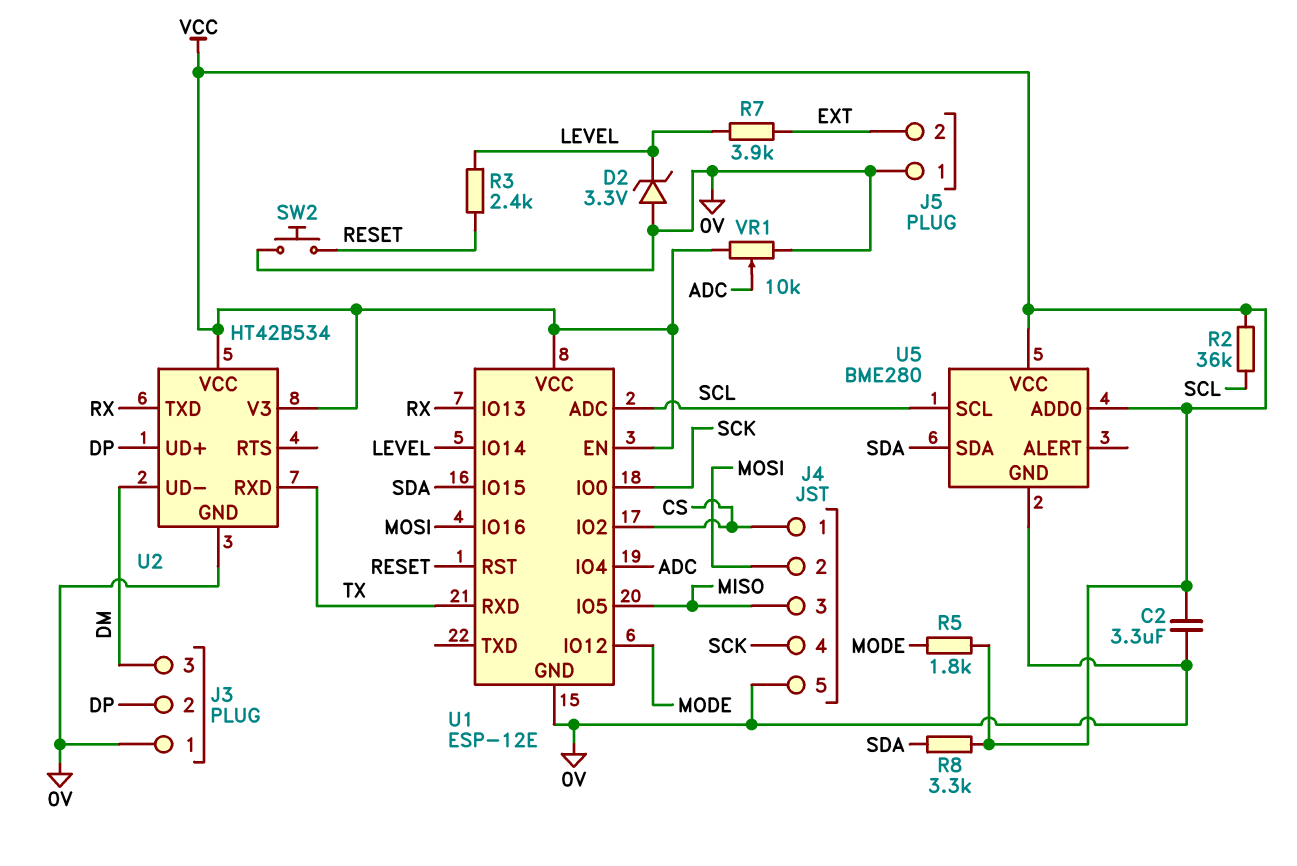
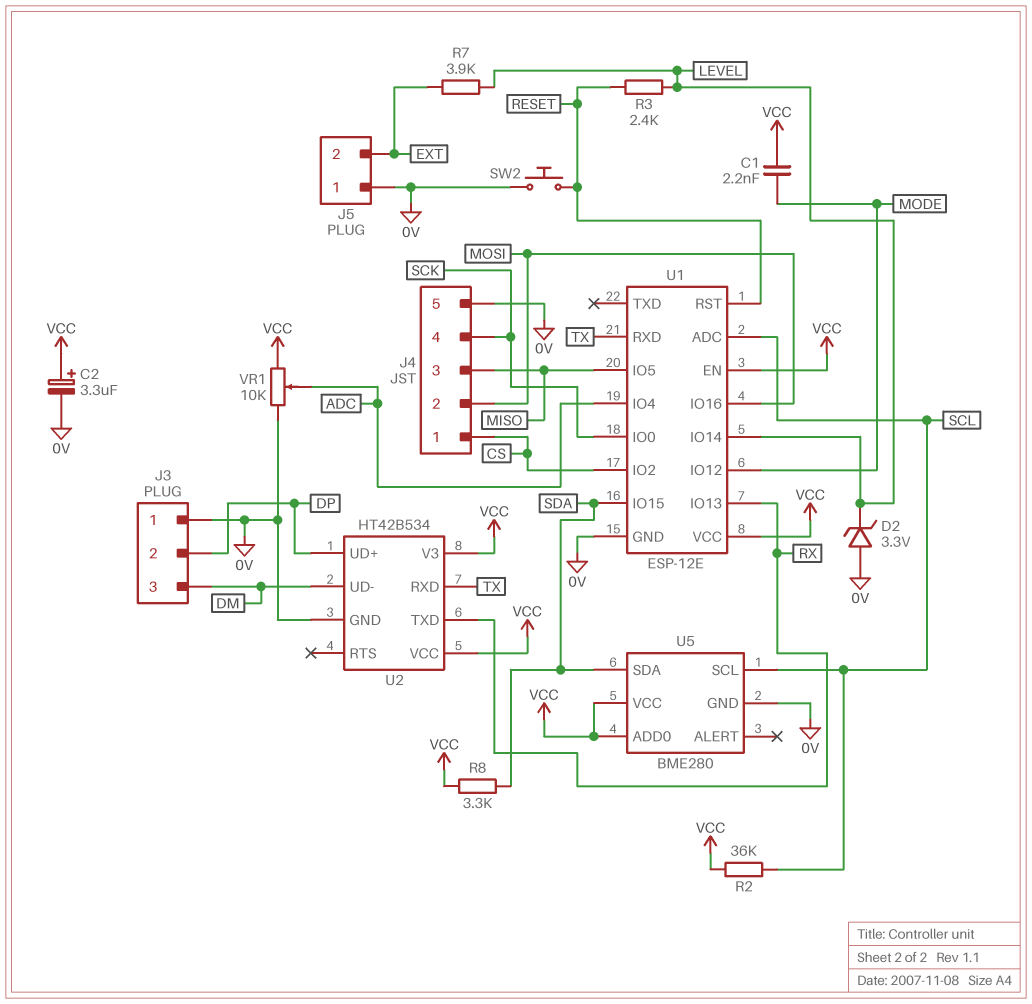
C1: none -> 2.2nF (MODE, VCC)
C2: 3.3uF (0V, VCC) -> 3.3uF (plus VCC, minus 0V)
R5: 1.8k (MODE, VCC) -> none

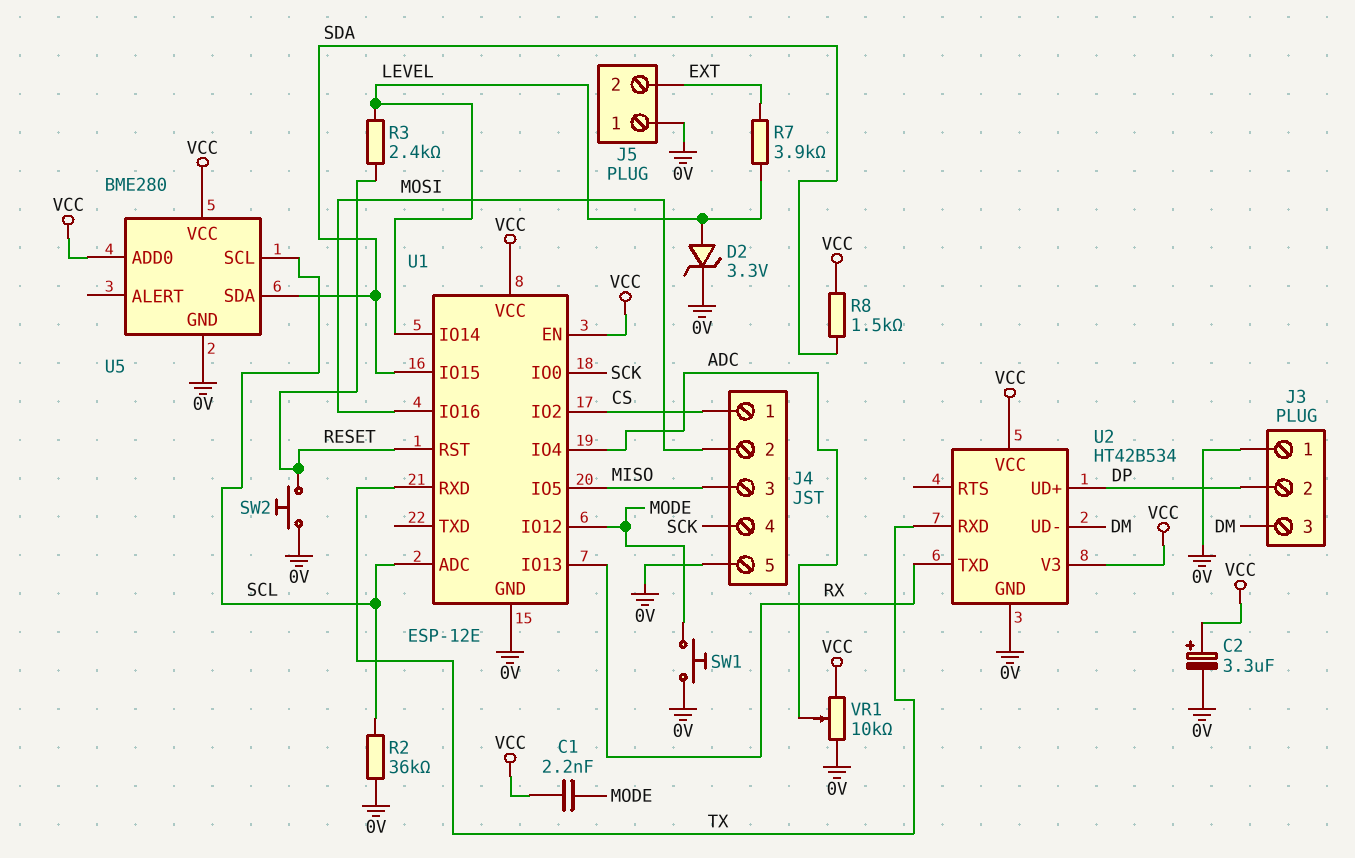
D2: zener 3.3V (A 0V, K LEVEL) -> zener 3.3V (A LEVEL, K 0V)
R2: 36k (SCL, VCC) -> 36k (0V, SCL)
R8: 3.3k (SDA, VCC) -> 1.5k (SDA, VCC)
SW1: none -> button (0V, MODE)

